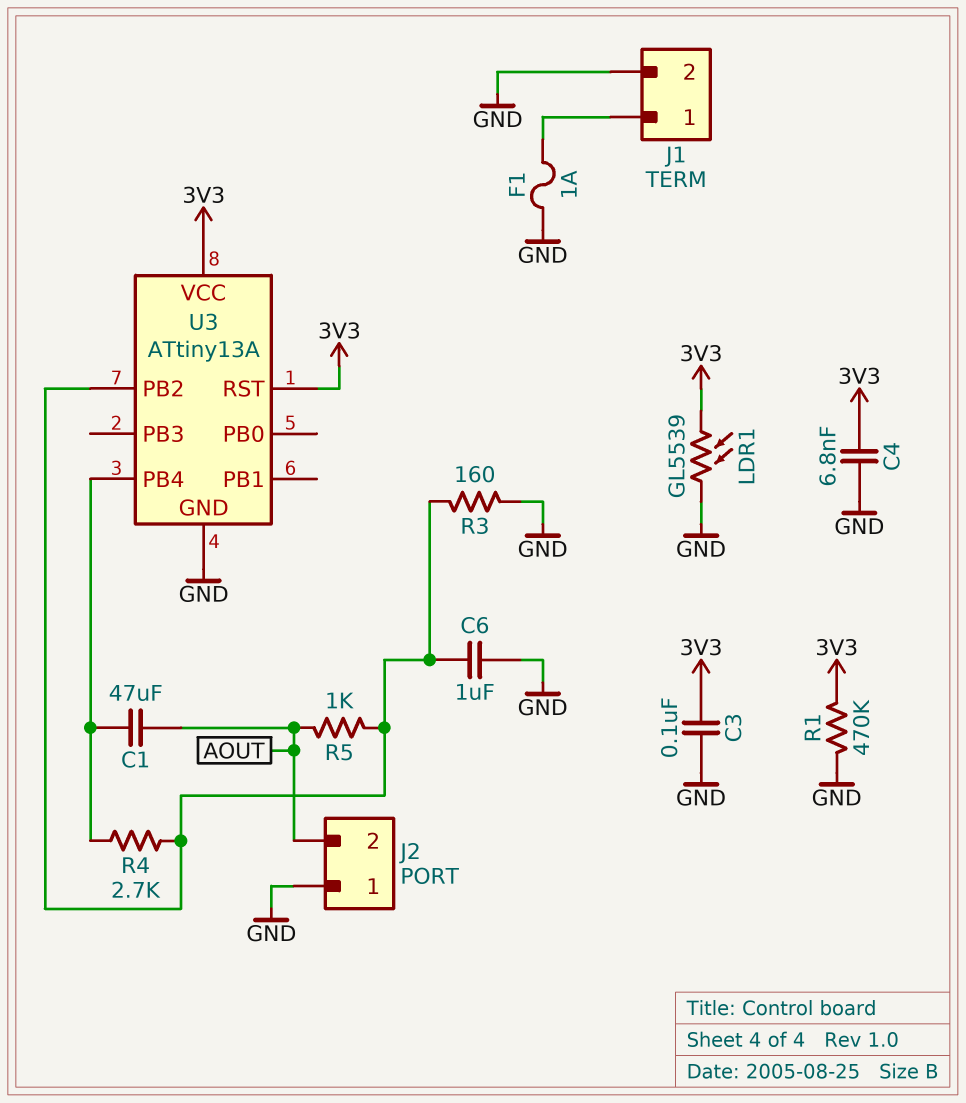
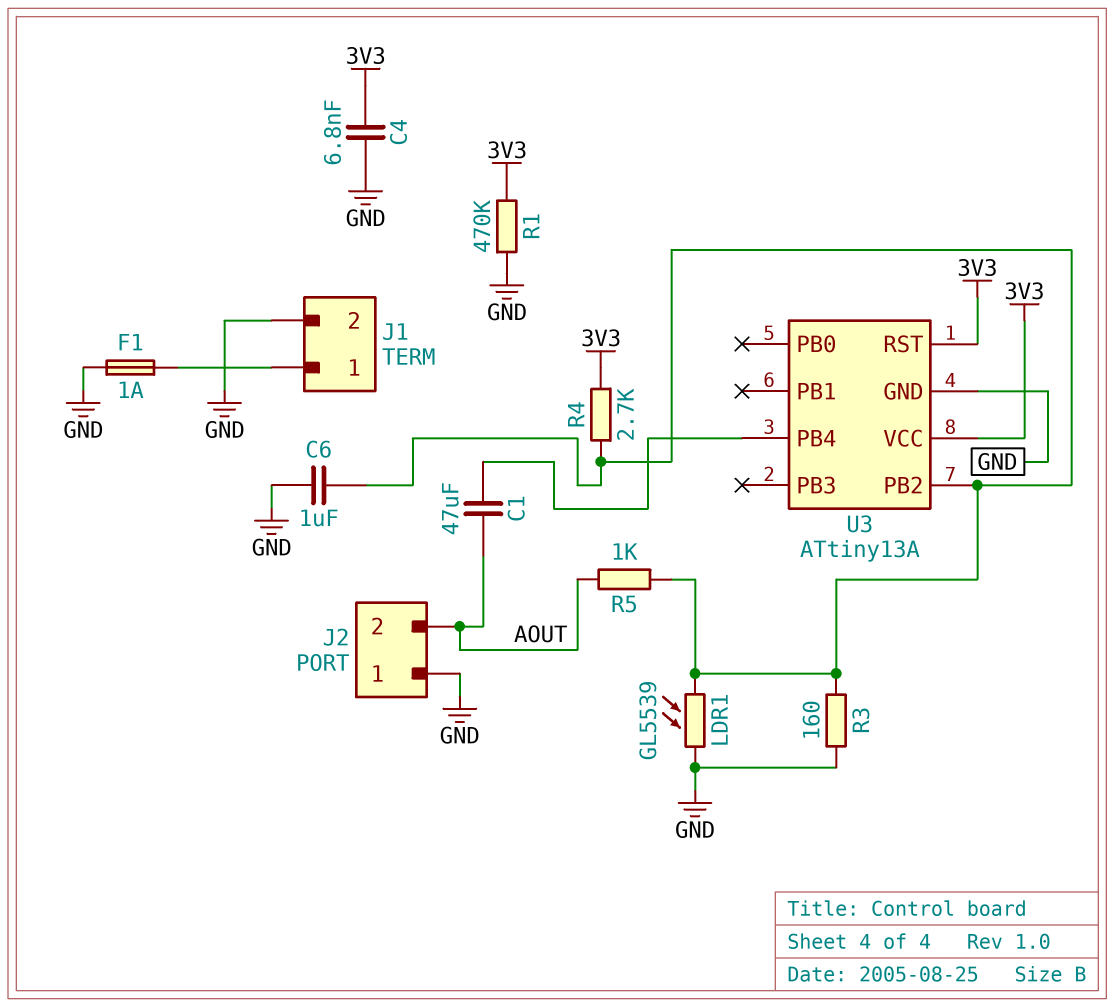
C3: 100nF (3V3, GND) -> none
LDR1: GL5539 (3V3, GND) -> GL5539 (GND, U3/PB2)
R4: 2.7k (U3/PB2, U3/PB4) -> 2.7k (3V3, U3/PB2)

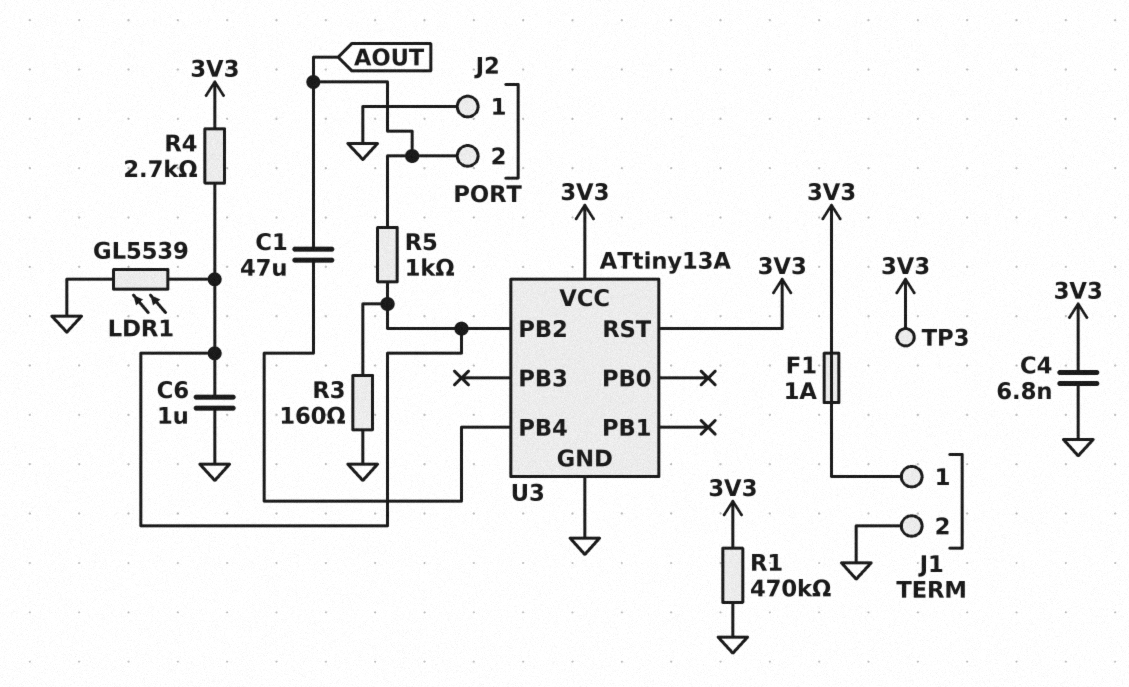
F1: 1A (GND, J1/1) -> 1A (3V3, J1/1)
TP3: none -> test point (3V3)

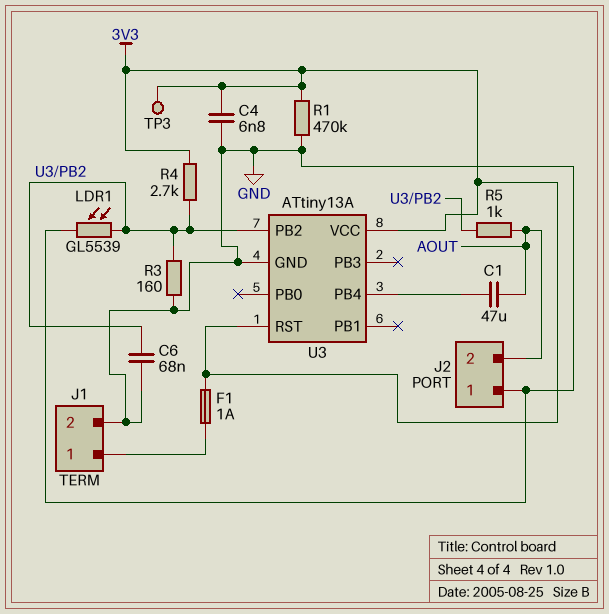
C6: 1uF (GND, U3/PB2) -> 68nF (GND, U3/PB2)

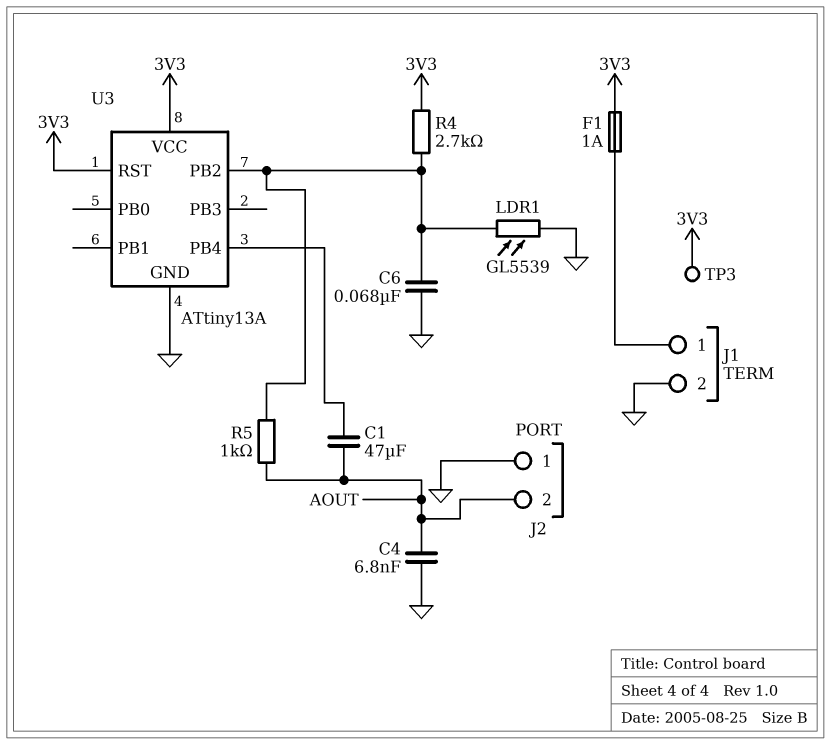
C4: 6.8nF (3V3, GND) -> 6.8nF (AOUT, GND)
R1: 470k (3V3, GND) -> none
R3: 160 (GND, U3/PB2) -> none

